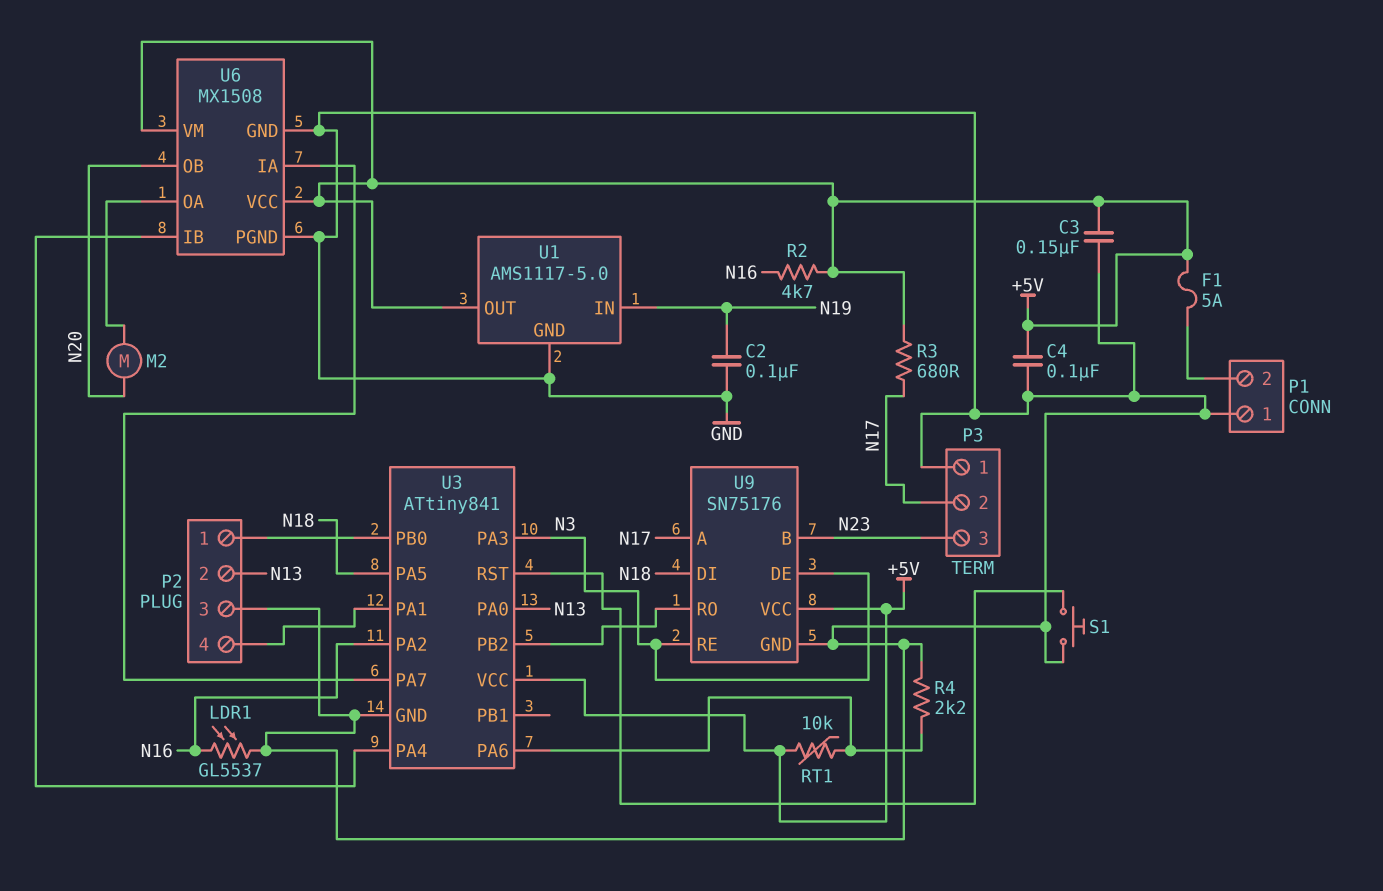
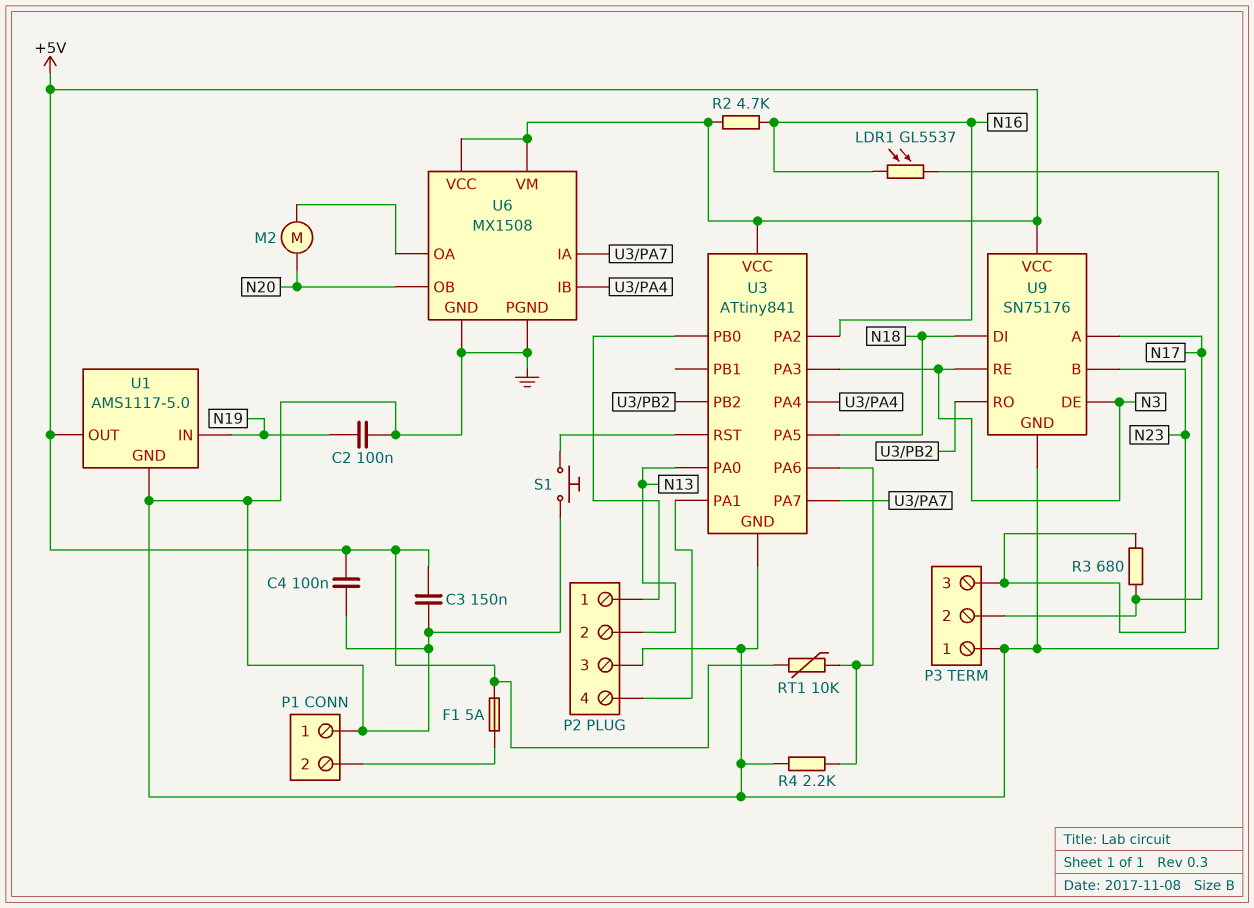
R3: 680 (+5V, N17) -> 680 (N17, N23)

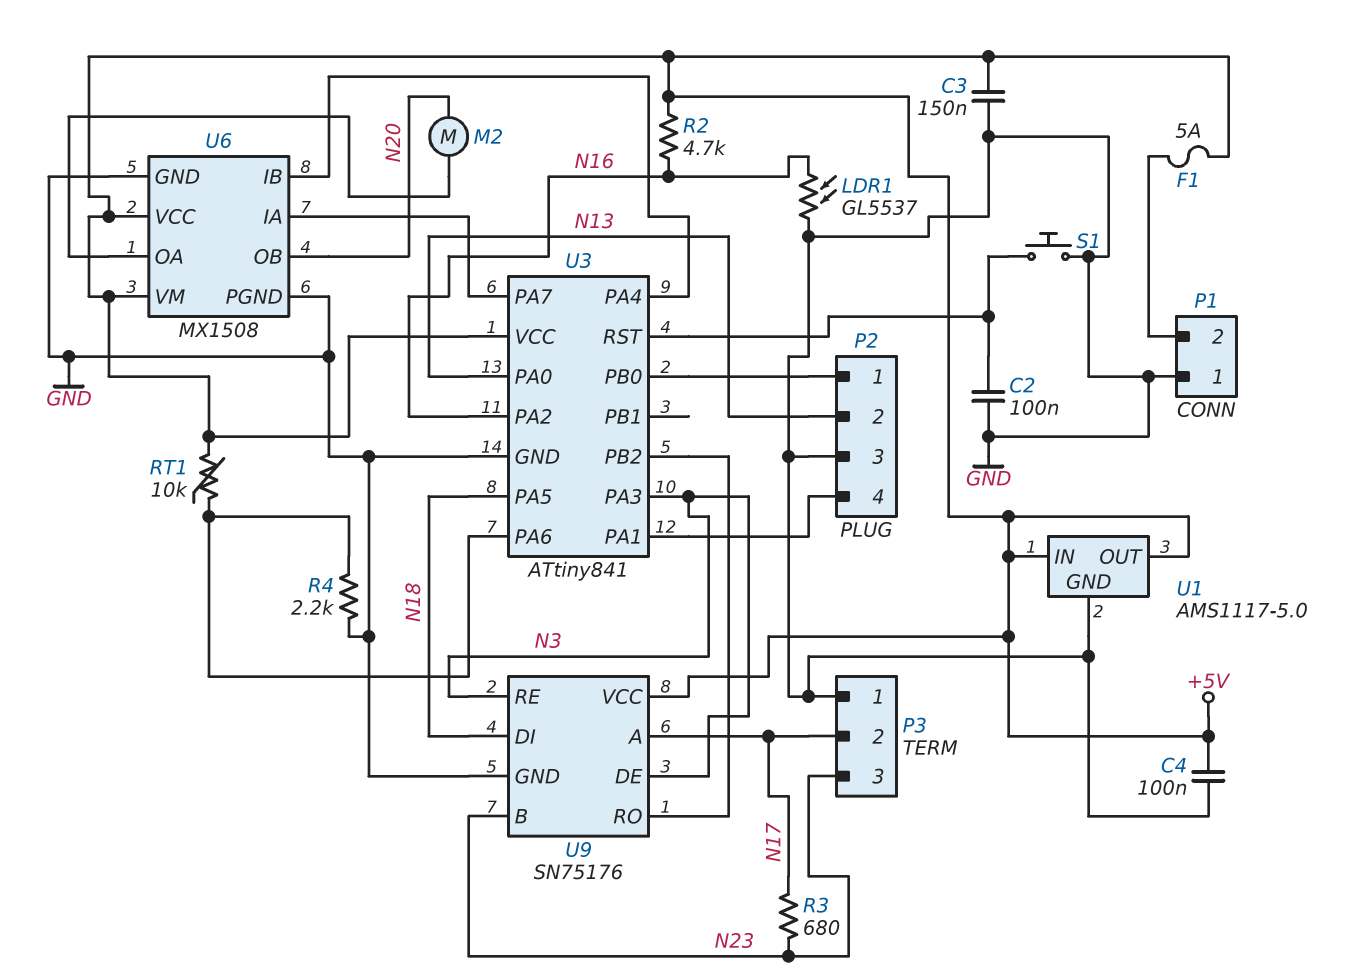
C2: 100nF (GND, N19) -> 100nF (GND, U3/RST)
U1 pin IN: N19 -> +5V

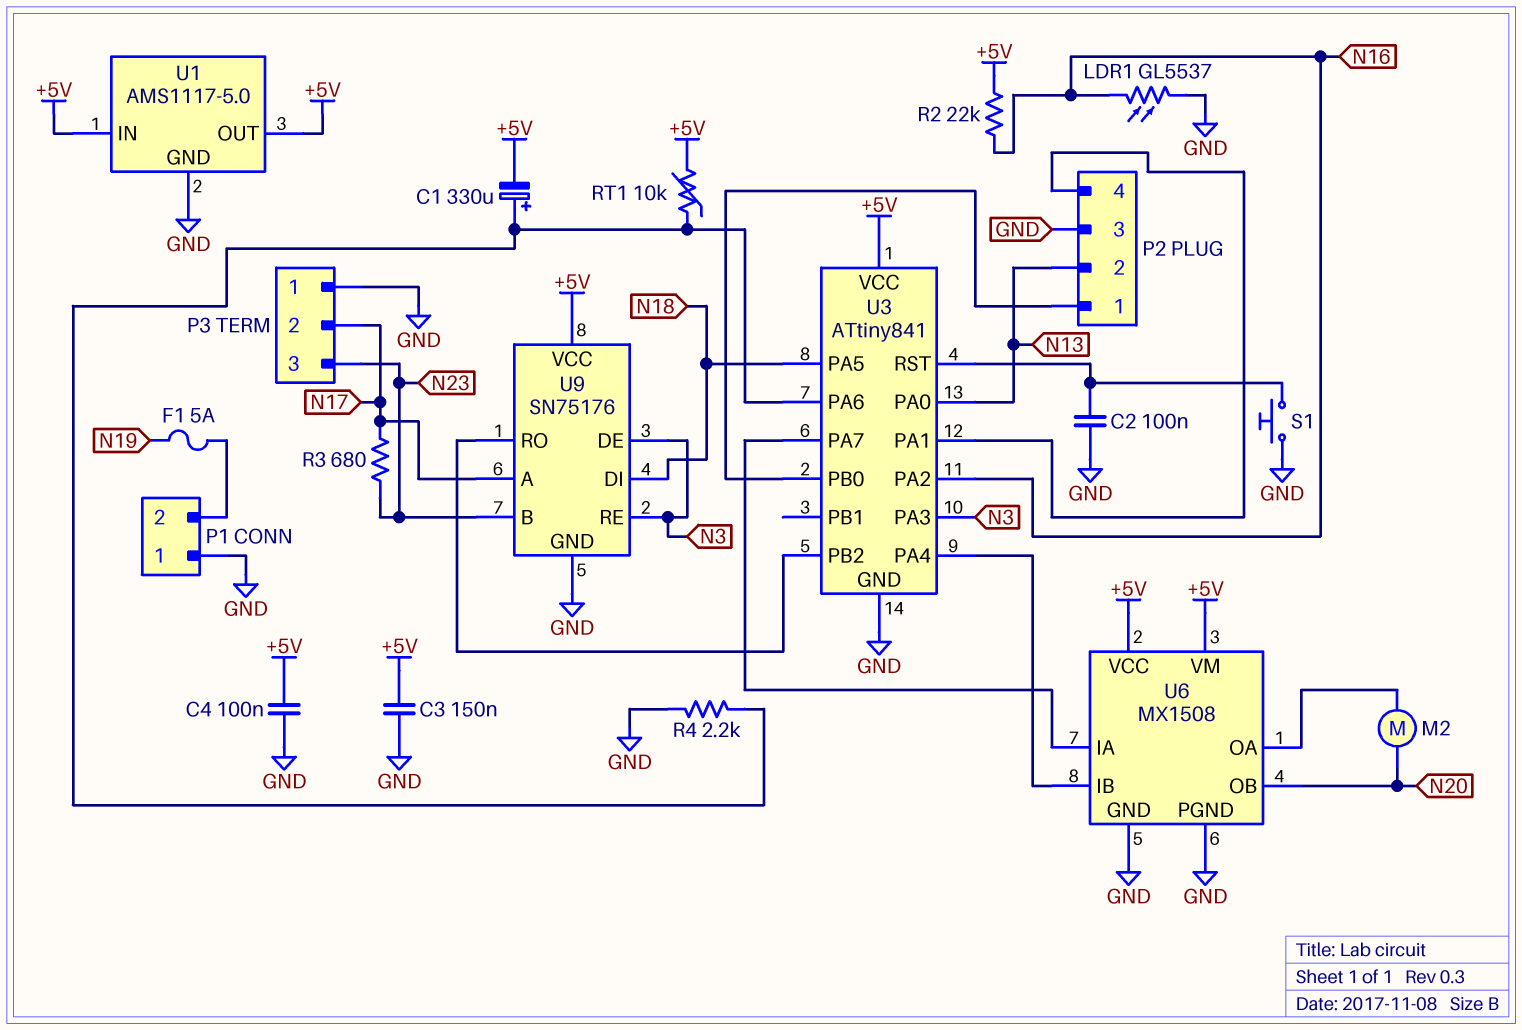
C1: none -> 330uF (plus U3/PA6, minus +5V)
F1: 5A (+5V, P1/2) -> 5A (N19, P1/2)
R2: 4.7k (+5V, N16) -> 22k (+5V, N16)

